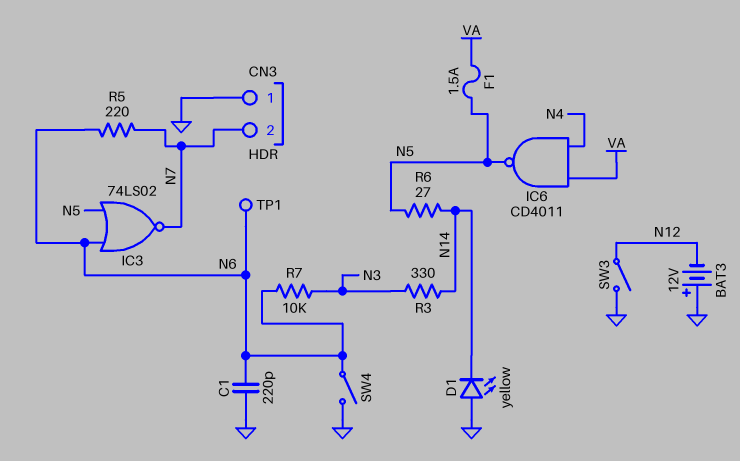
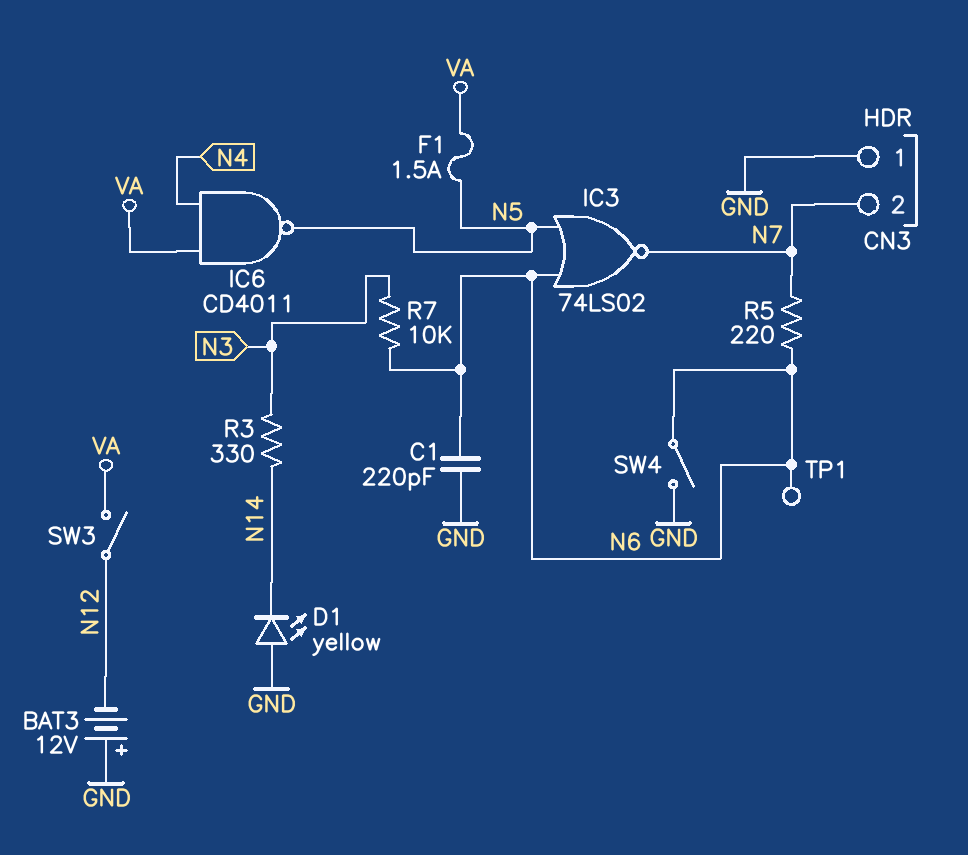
R6: 27 (N5, N14) -> none
SW3: switch (GND, N12) -> switch (N12, VA)

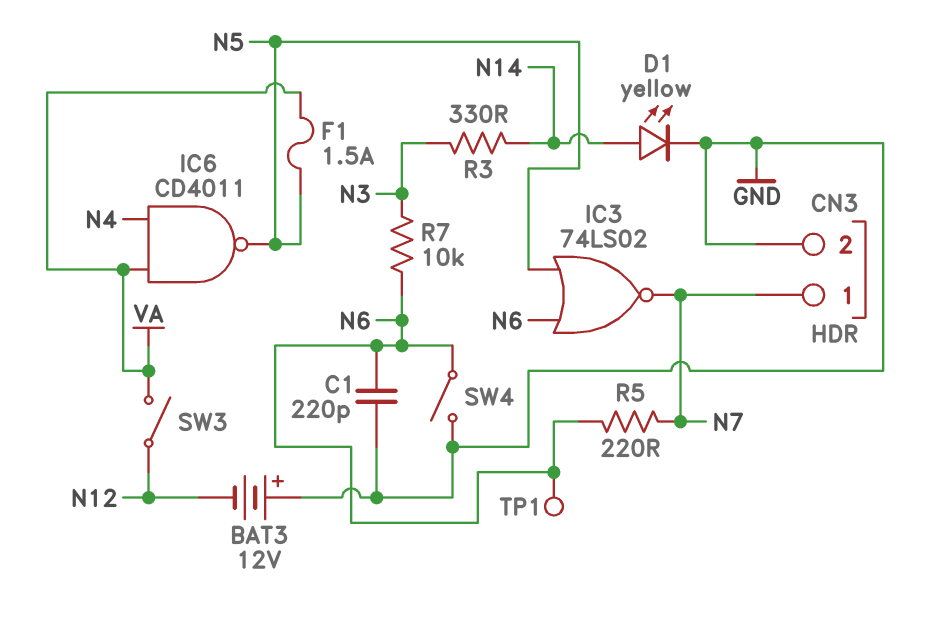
CN3 pin 1: GND -> N7
CN3 pin 2: N7 -> GND
D1: LED yellow (A GND, K N14) -> LED yellow (A N14, K GND)

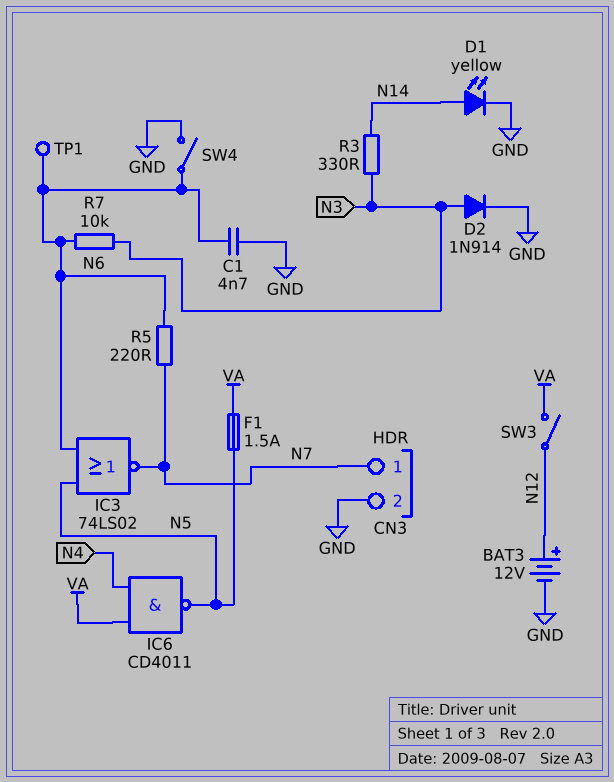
BAT3: 12V (plus GND, minus N12) -> 12V (plus N12, minus GND)
C1: 220pF (GND, N6) -> 4.7nF (GND, N6)
D2: none -> diode 1N914 (A N3, K GND)

